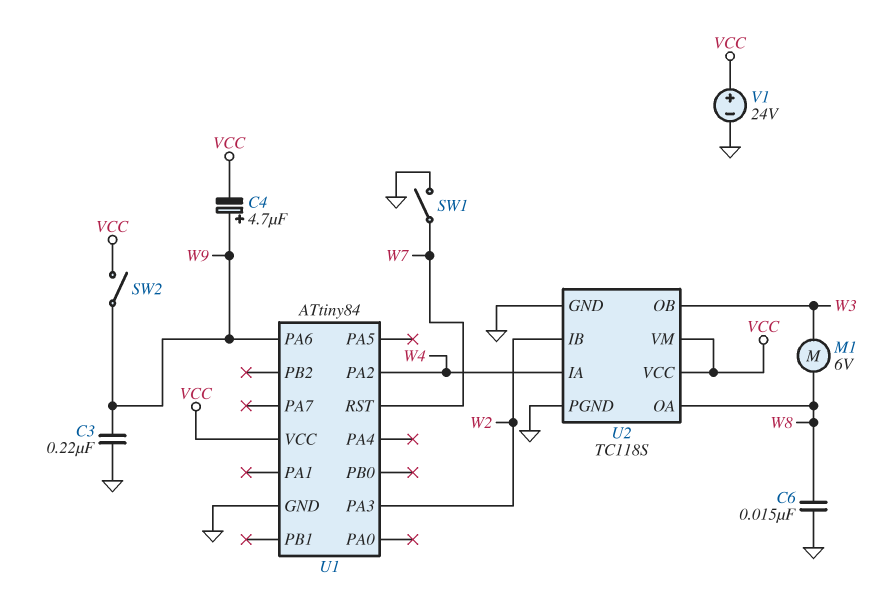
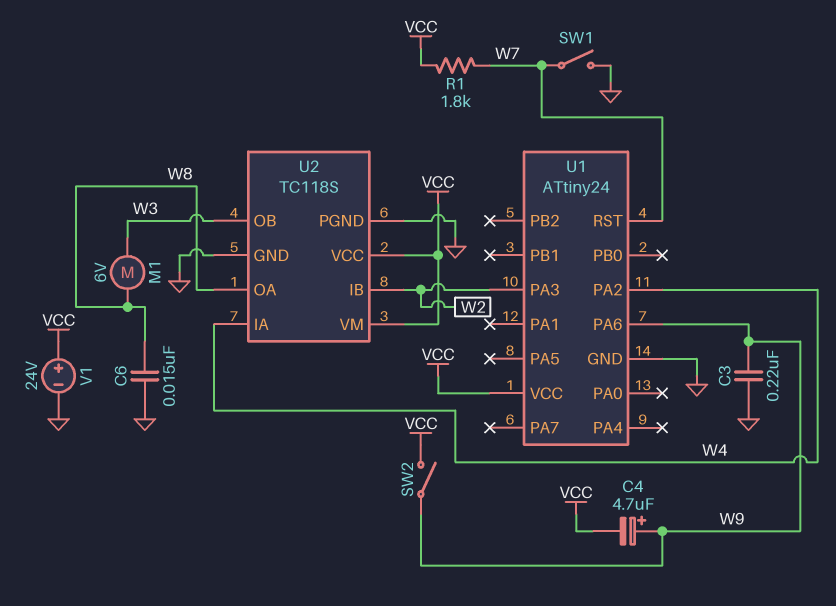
R1: none -> 1.8k (VCC, W7)
U1: ATtiny84 -> ATtiny24

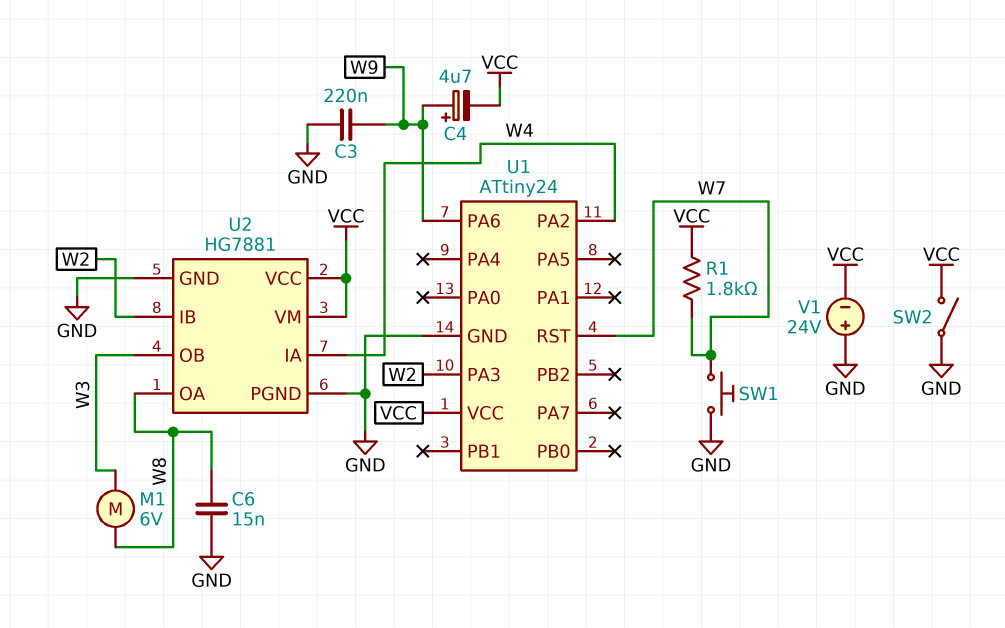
SW1: switch (GND, W7) -> button (GND, W7)
SW2: switch (VCC, W9) -> switch (GND, VCC)
U2: TC118S -> HG7881
V1: 24V (plus VCC, minus GND) -> 24V (plus GND, minus VCC)

